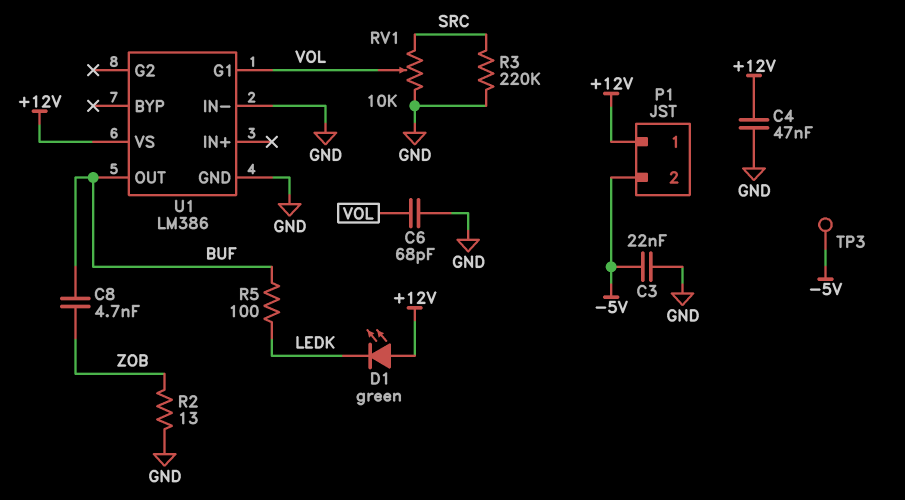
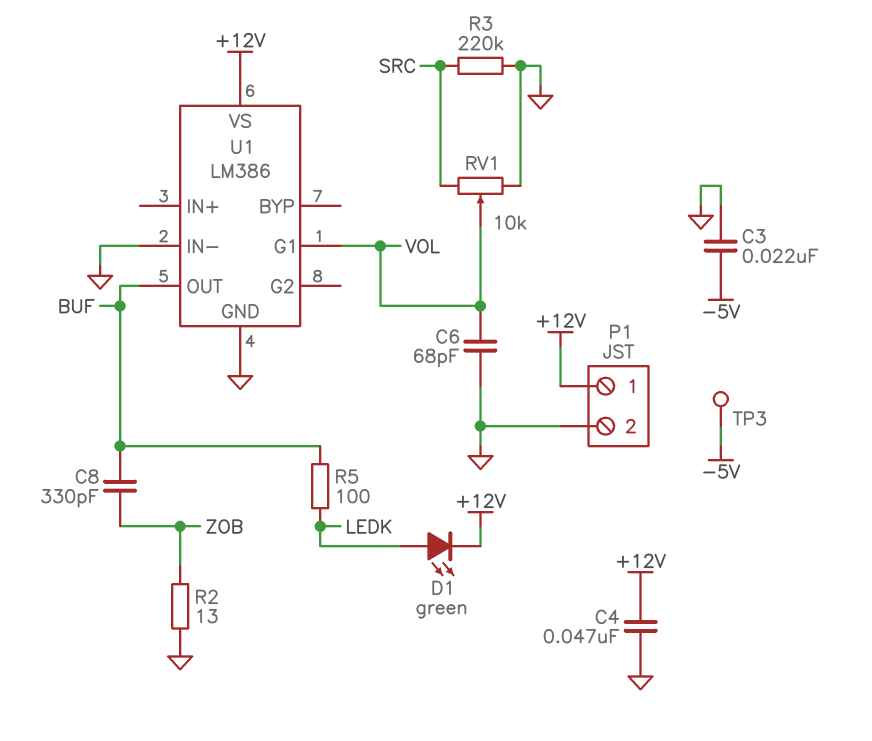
C8: 4.7nF (BUF, ZOB) -> 330pF (BUF, ZOB)
D1: LED green (A +12V, K LEDK) -> LED green (A LEDK, K +12V)
P1 pin 2: -5V -> GND

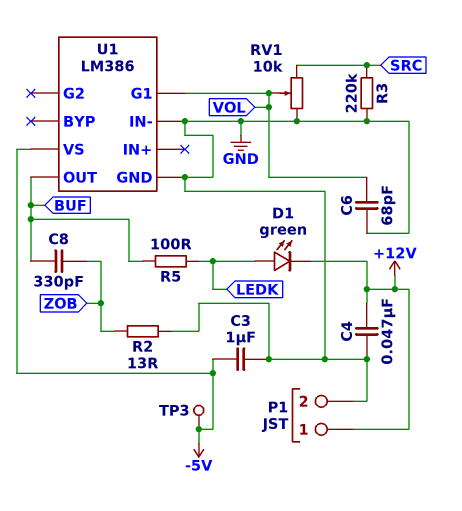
C3: 22nF (-5V, GND) -> 1uF (-5V, GND)
U1 pin VS: +12V -> -5V

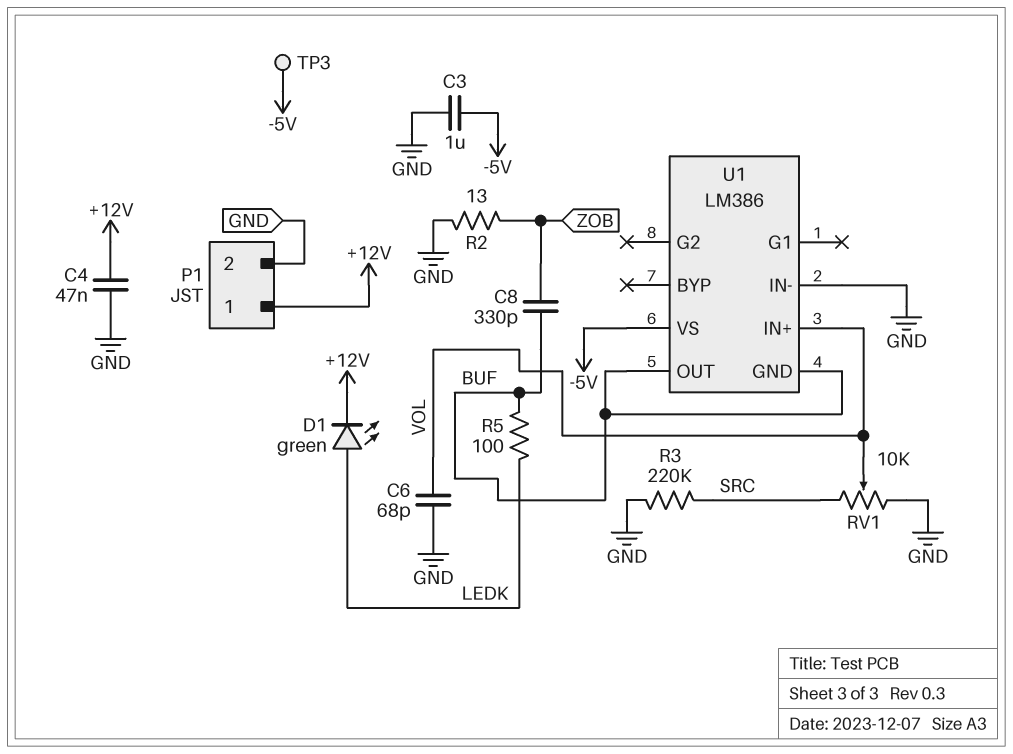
U1 pin G1: VOL -> none
U1 pin GND: GND -> BUF
U1 pin IN+: none -> VOL

